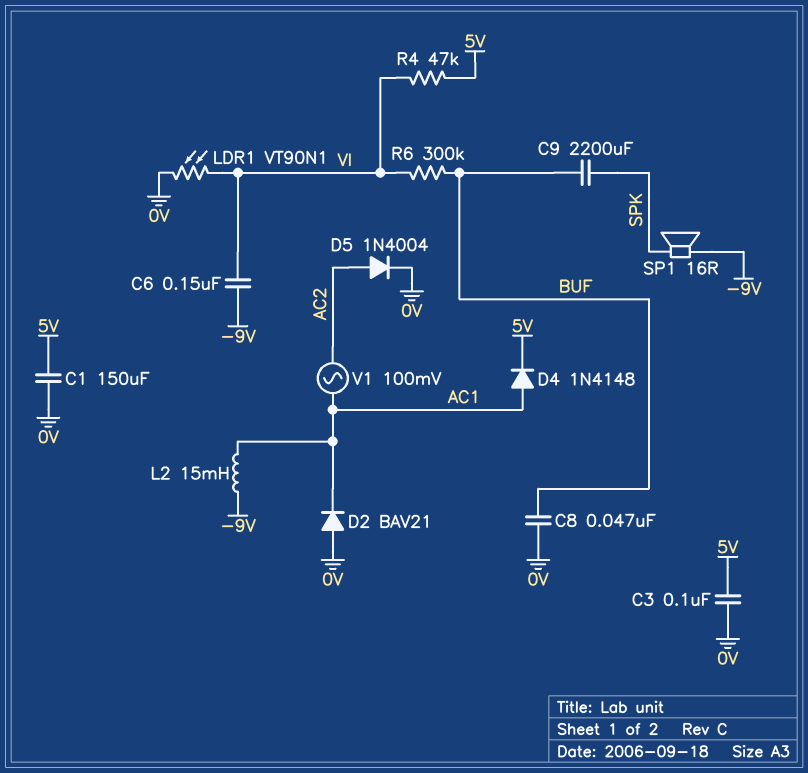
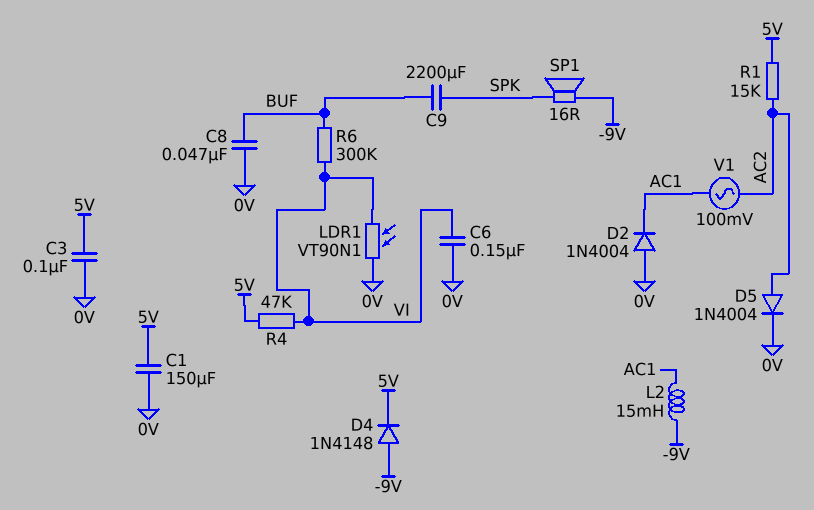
C6: 150nF (-9V, VI) -> 150nF (0V, VI)
D2: diode BAV21 (A 0V, K AC1) -> diode 1N4004 (A 0V, K AC1)
D4: diode 1N4148 (A AC1, K 5V) -> diode 1N4148 (A -9V, K 5V)
R1: none -> 15k (5V, AC2)

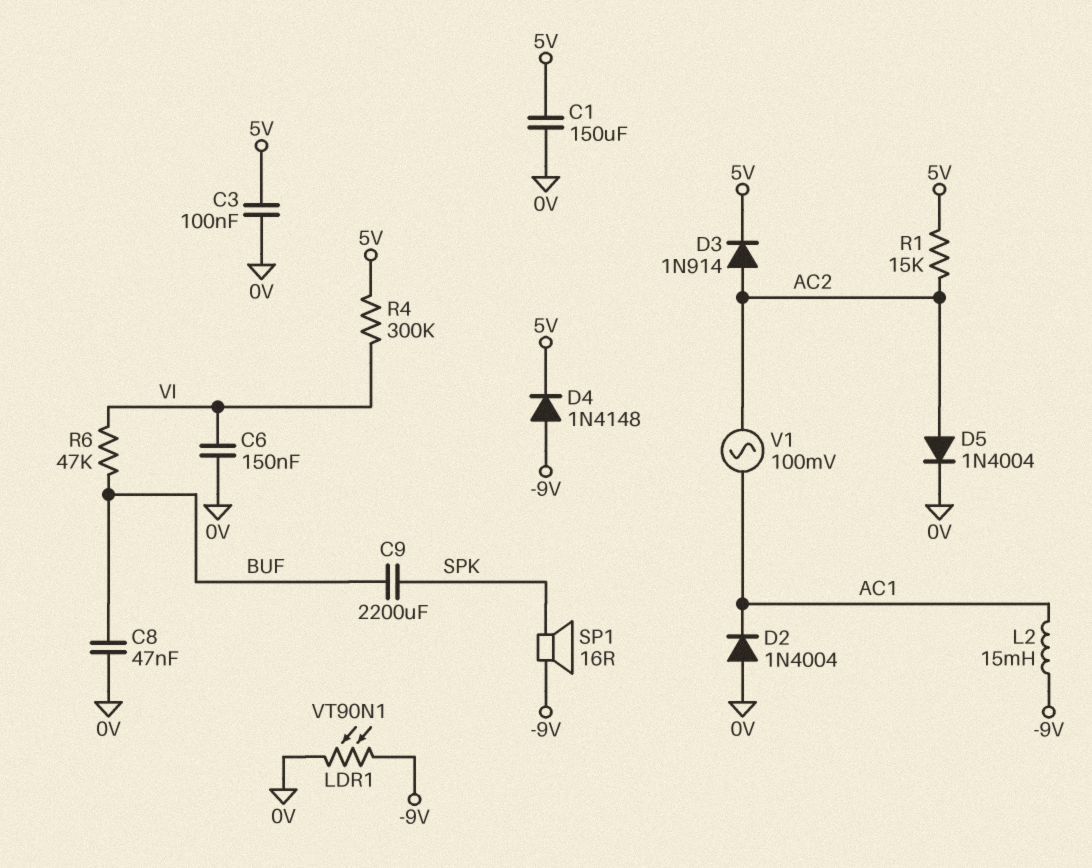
D3: none -> diode 1N914 (A AC2, K 5V)
LDR1: VT90N1 (0V, VI) -> VT90N1 (-9V, 0V)
R4: 47k (5V, VI) -> 300k (5V, VI)
R6: 300k (BUF, VI) -> 47k (BUF, VI)

